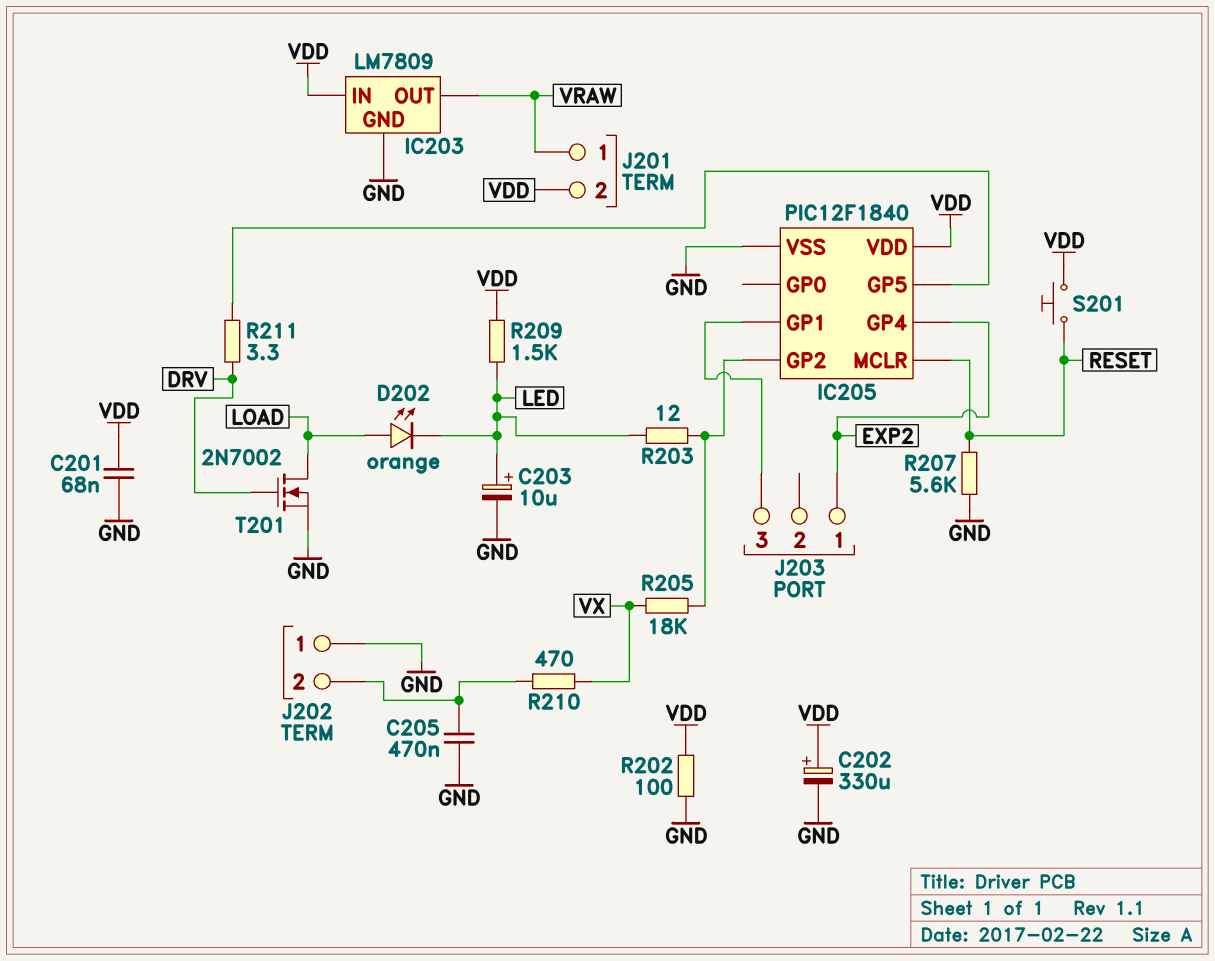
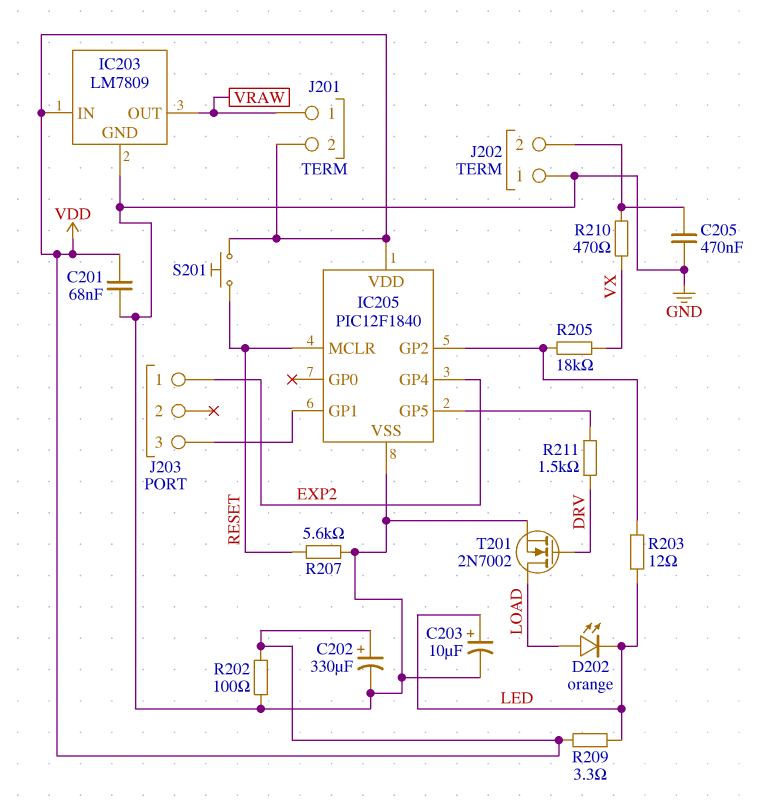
R209: 1.5k (LED, VDD) -> 3.3 (LED, VDD)
R211: 3.3 (DRV, IC205/GP5) -> 1.5k (DRV, IC205/GP5)

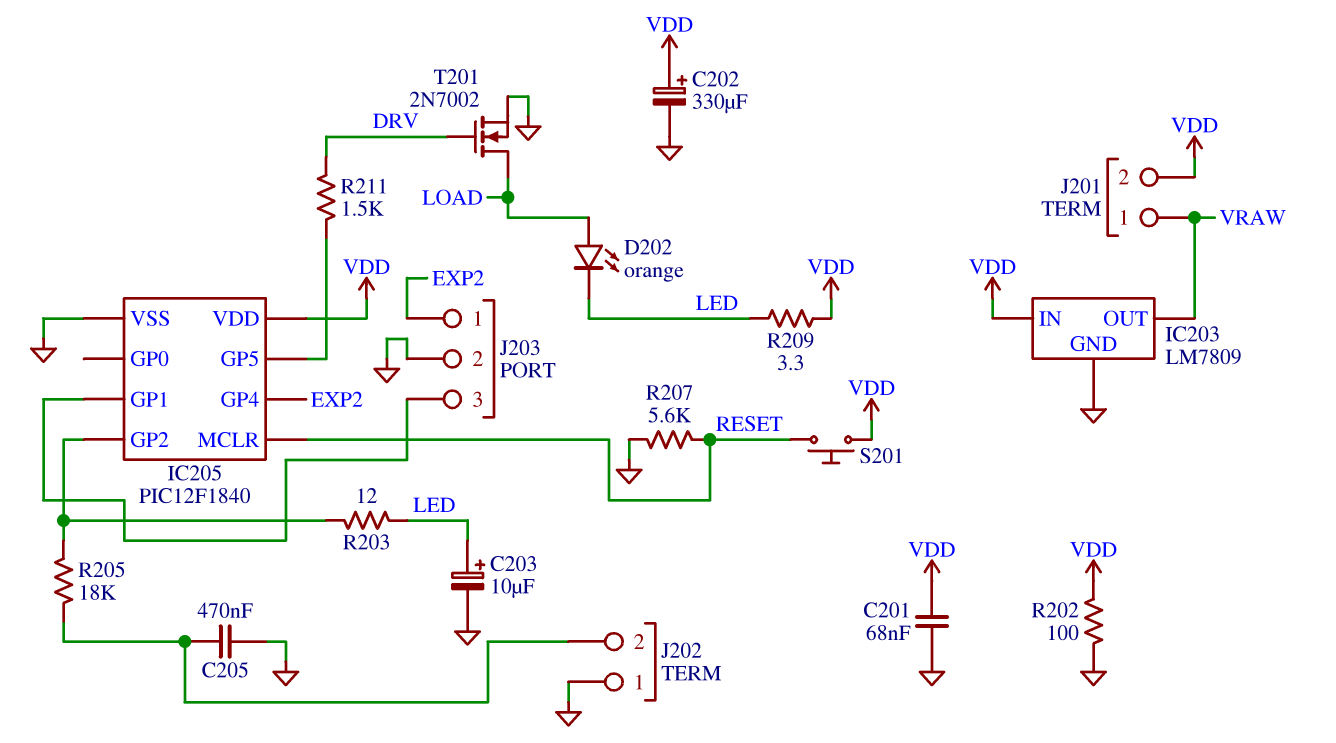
J203 pin 2: none -> GND
R205: 18k (IC205/GP2, VX) -> 18k (IC205/GP2, J202/2)
R210: 470 (J202/2, VX) -> none

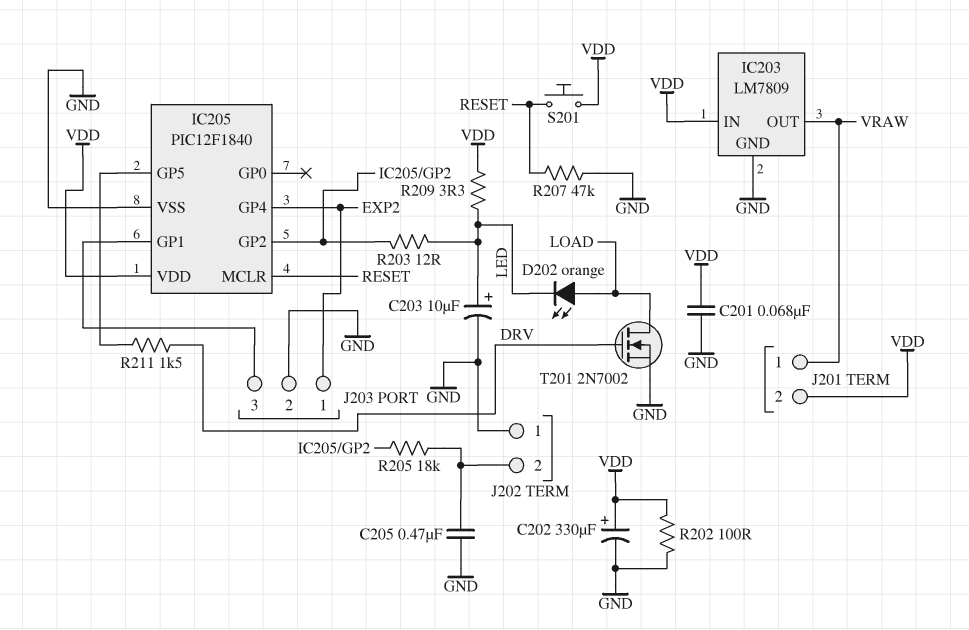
R207: 5.6k (GND, RESET) -> 47k (GND, RESET)

